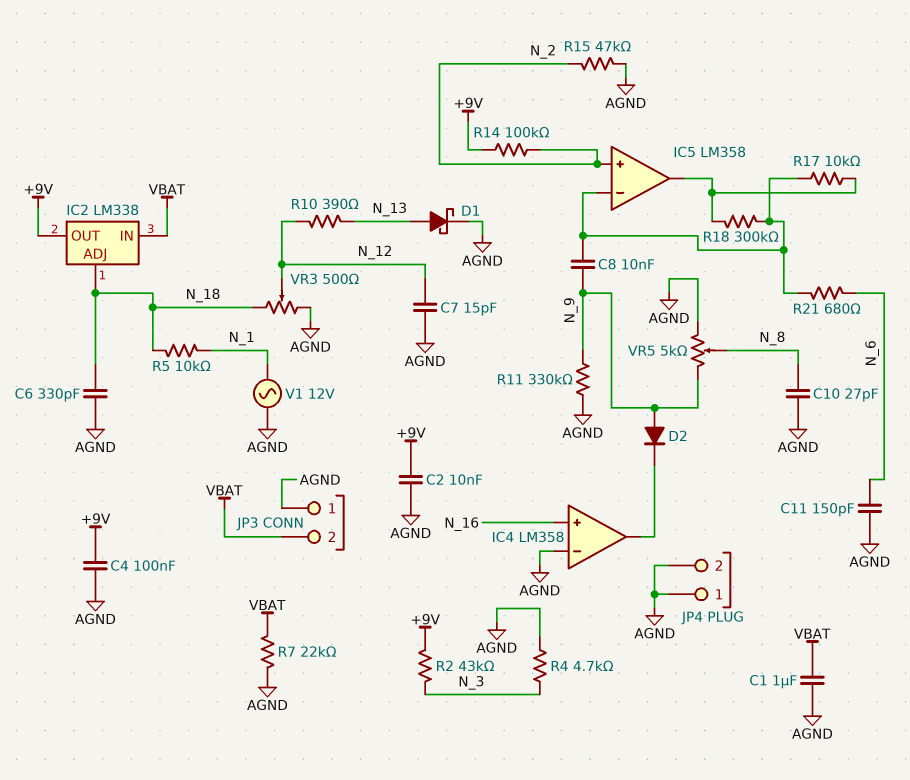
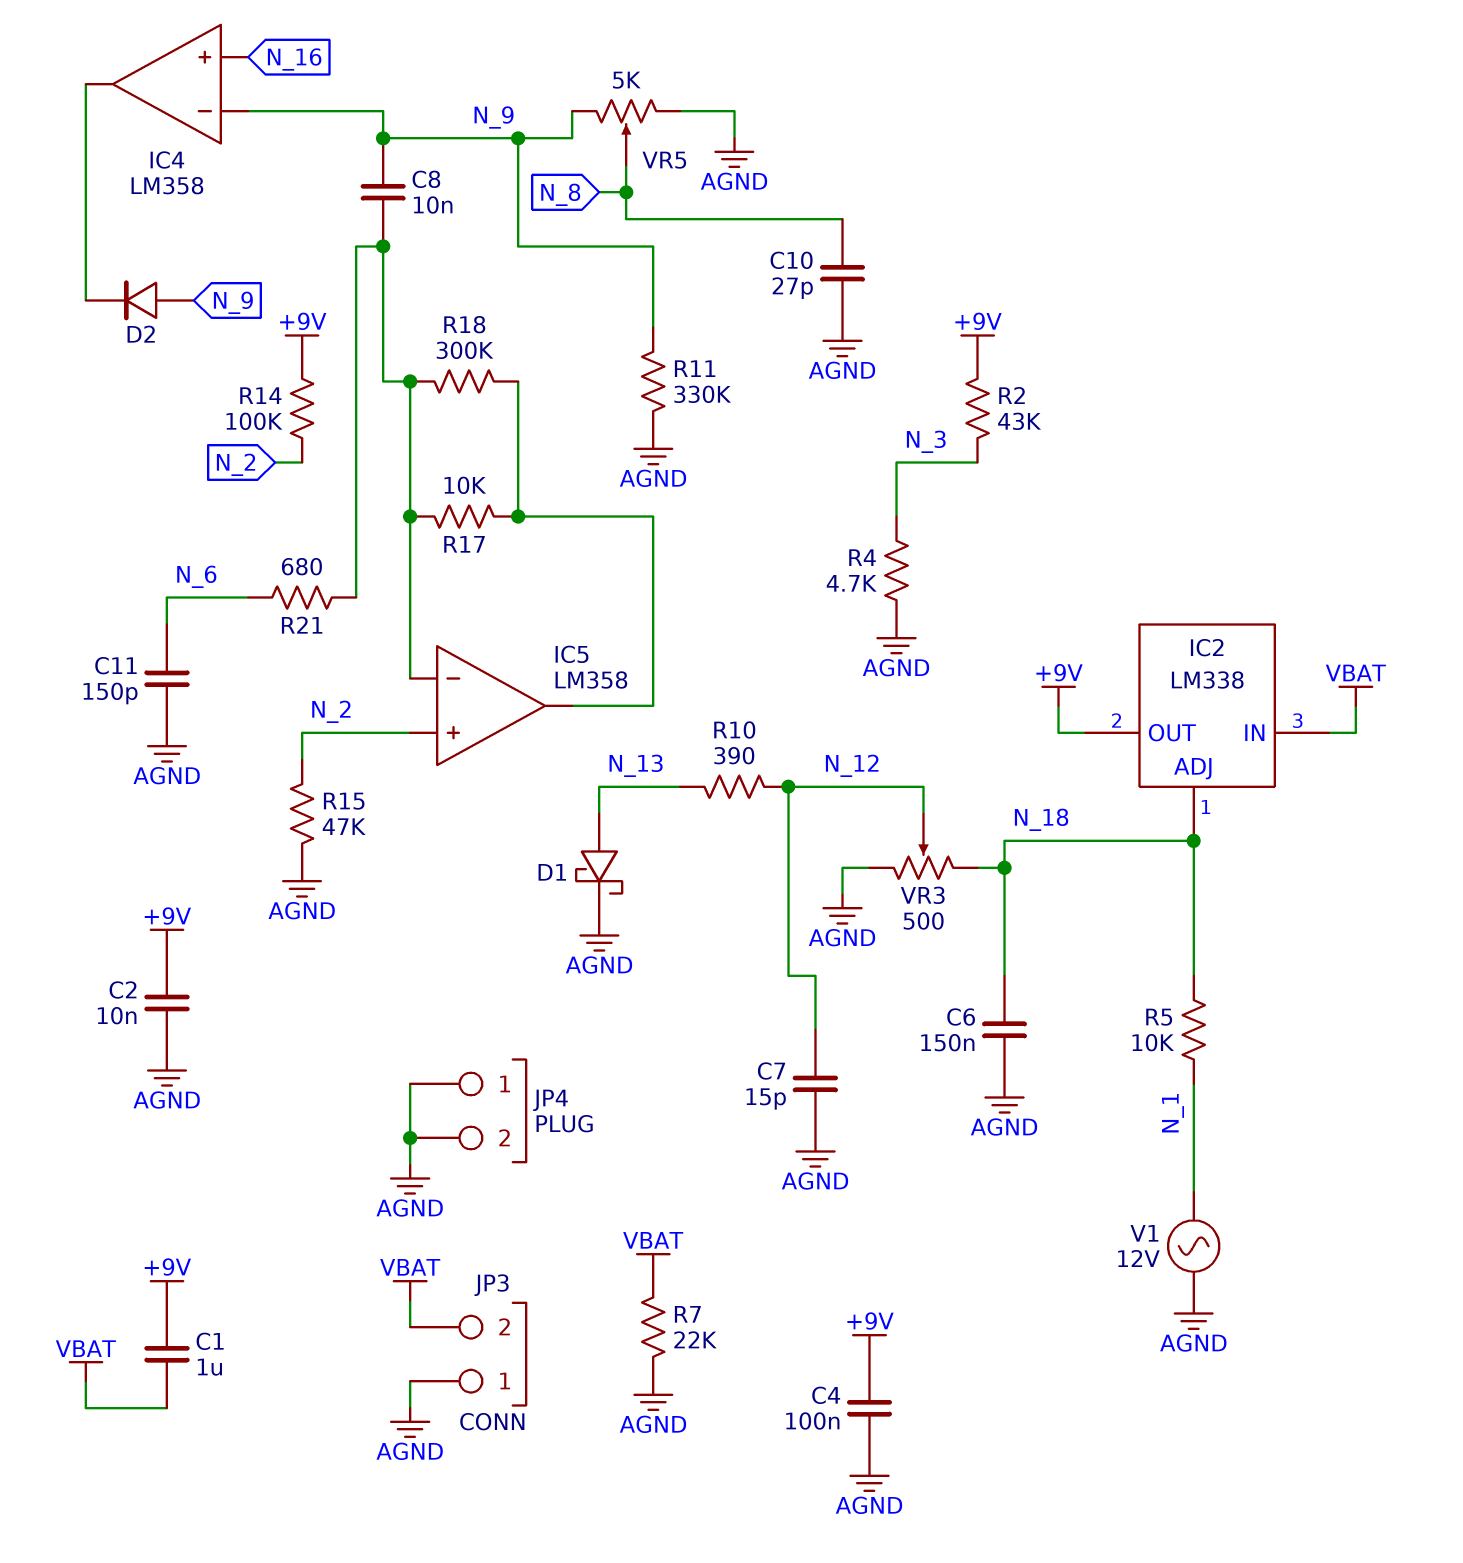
C1: 1uF (AGND, VBAT) -> 1uF (+9V, VBAT)
C6: 330pF (AGND, N_18) -> 150nF (AGND, N_18)
IC4 pin in-: AGND -> N_9

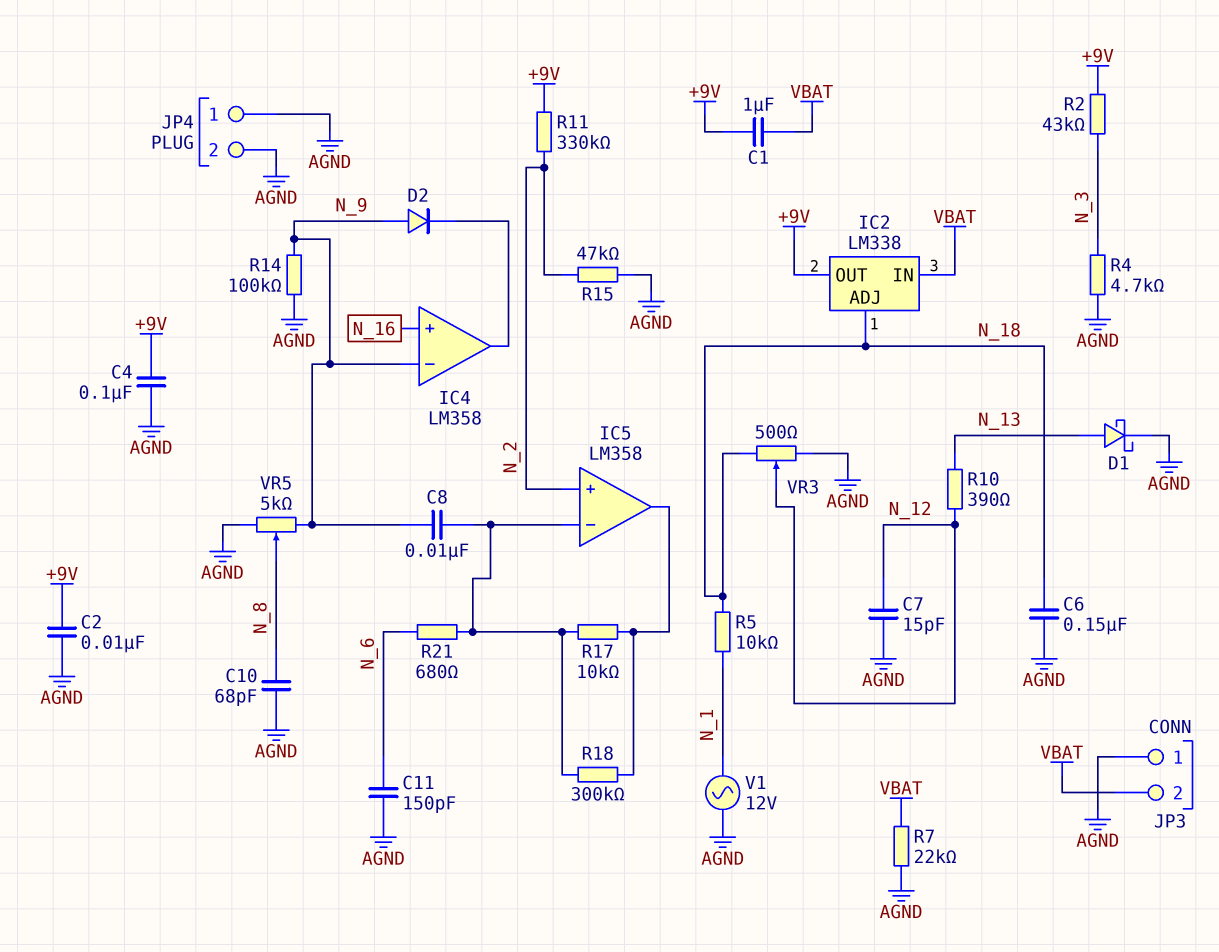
C10: 27pF (AGND, N_8) -> 68pF (AGND, N_8)
R11: 330k (AGND, N_9) -> 330k (+9V, N_2)
R14: 100k (+9V, N_2) -> 100k (AGND, N_9)

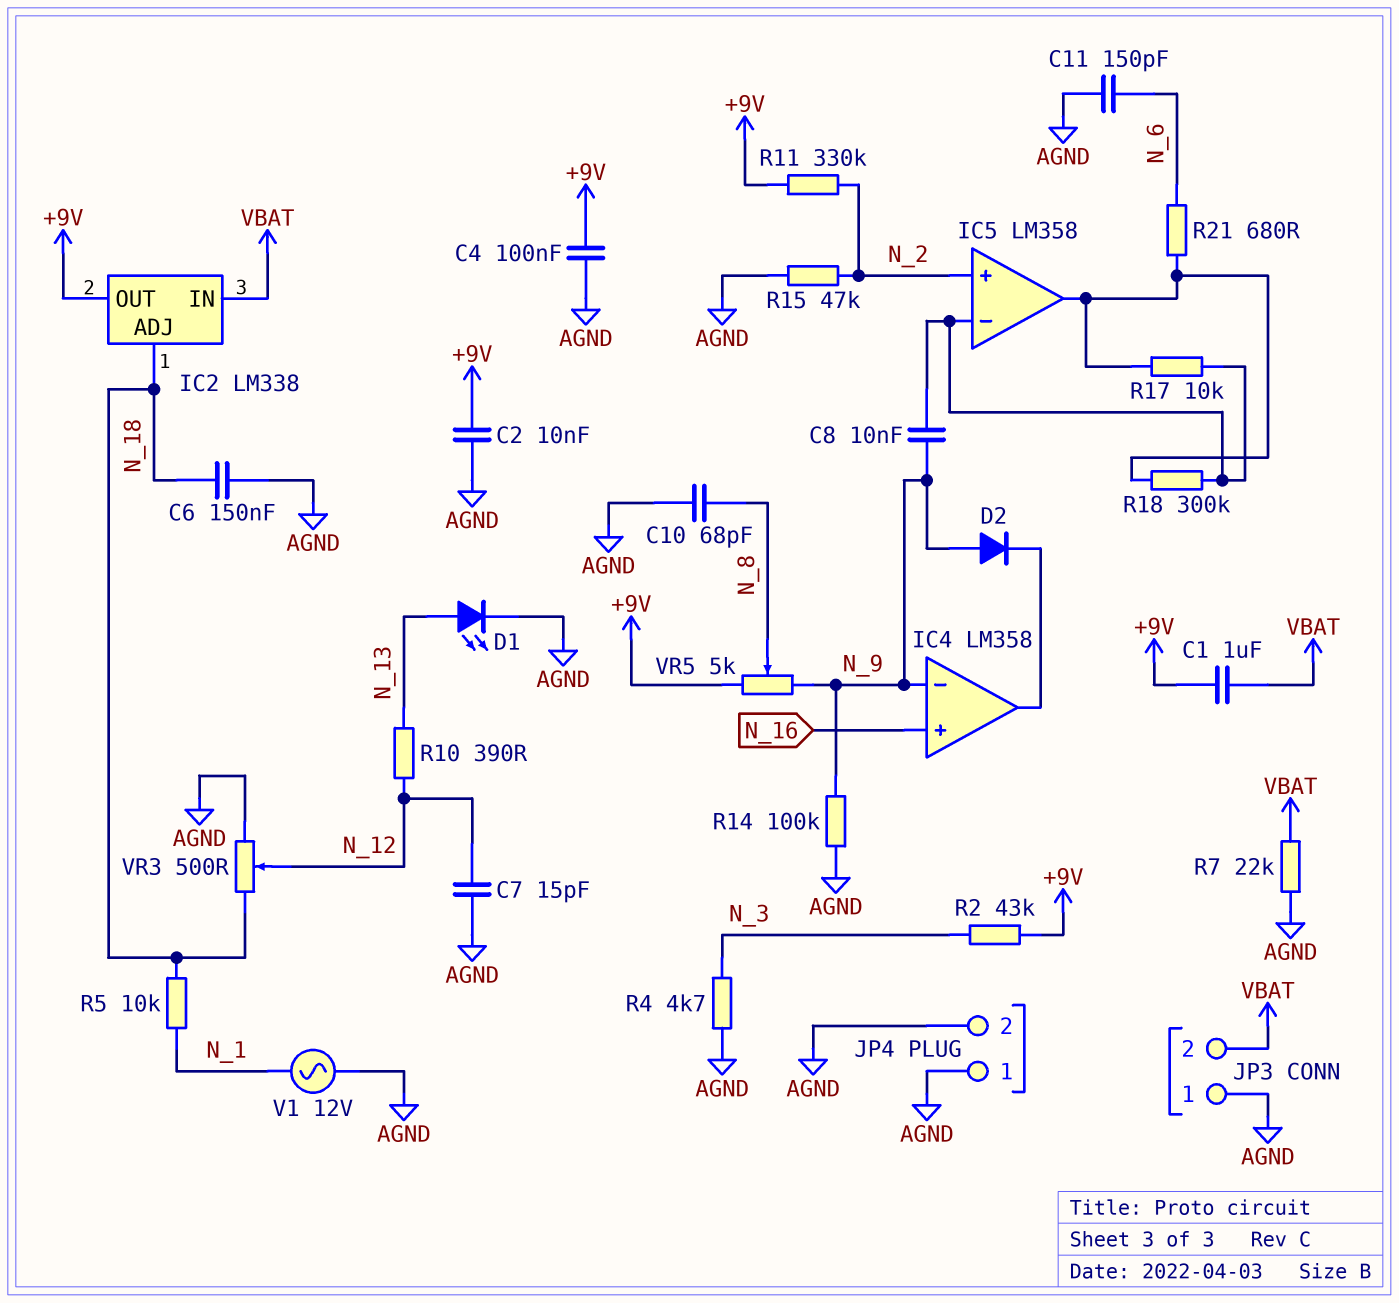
D1: schottky (A N_13, K AGND) -> LED (A N_13, K AGND)
R21: 680 (IC5/in-, N_6) -> 680 (IC5/out, N_6)
VR5: 5k (AGND, N_9, wiper N_8) -> 5k (+9V, N_9, wiper N_8)

